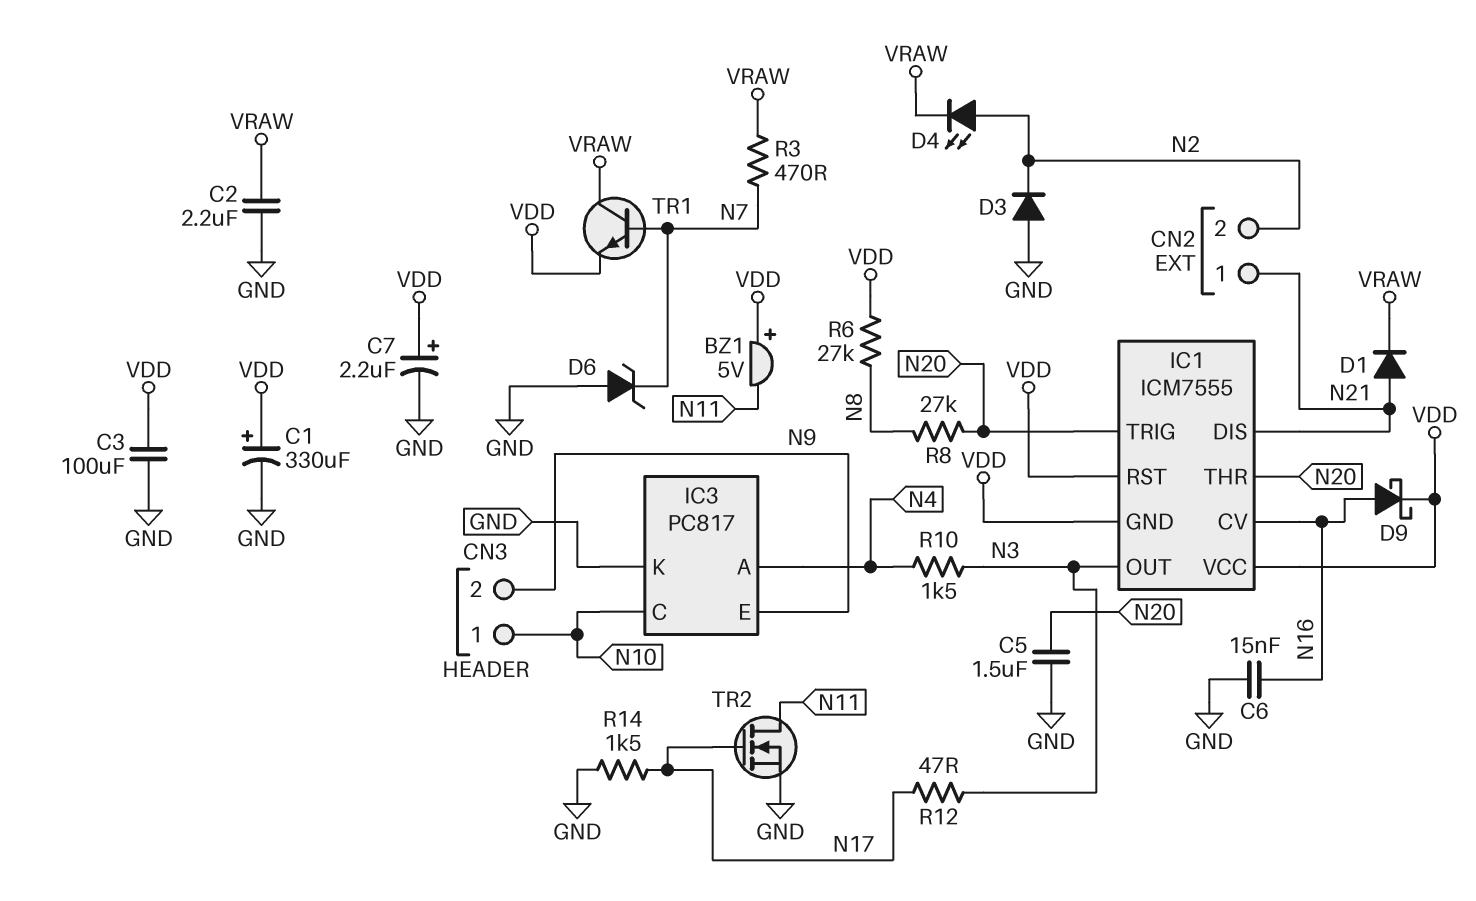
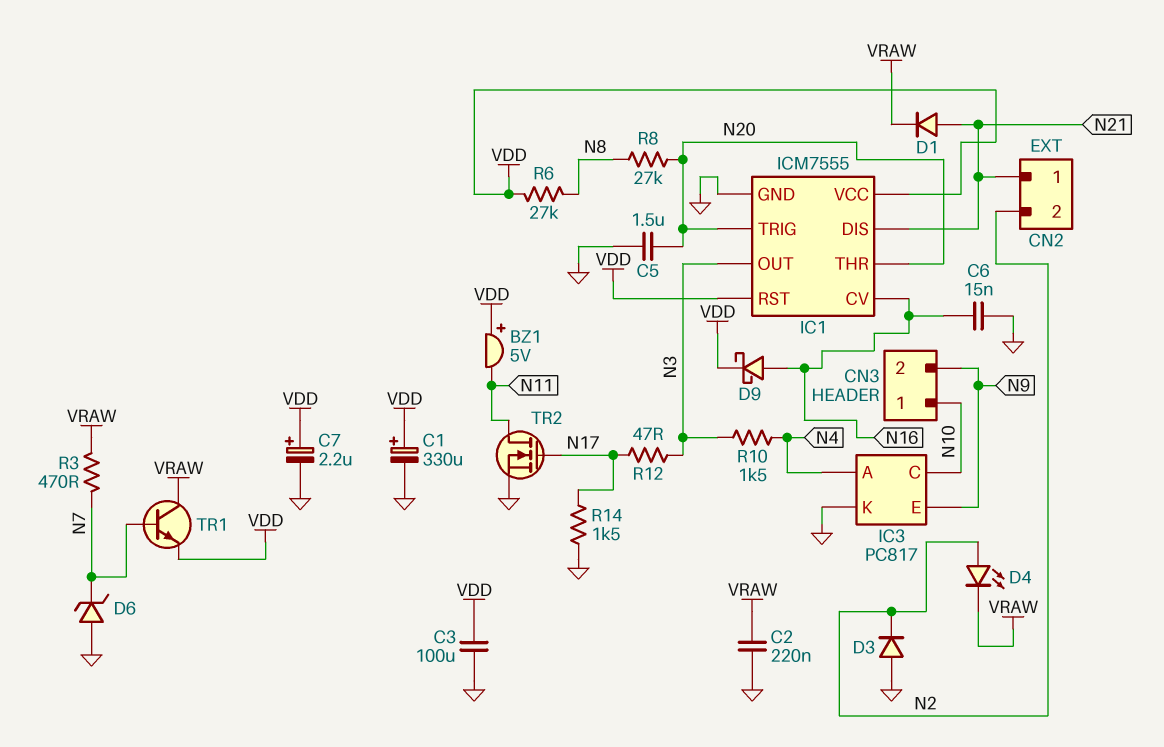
C2: 2.2uF (GND, VRAW) -> 220nF (GND, VRAW)
IC1 pin GND: VDD -> GND

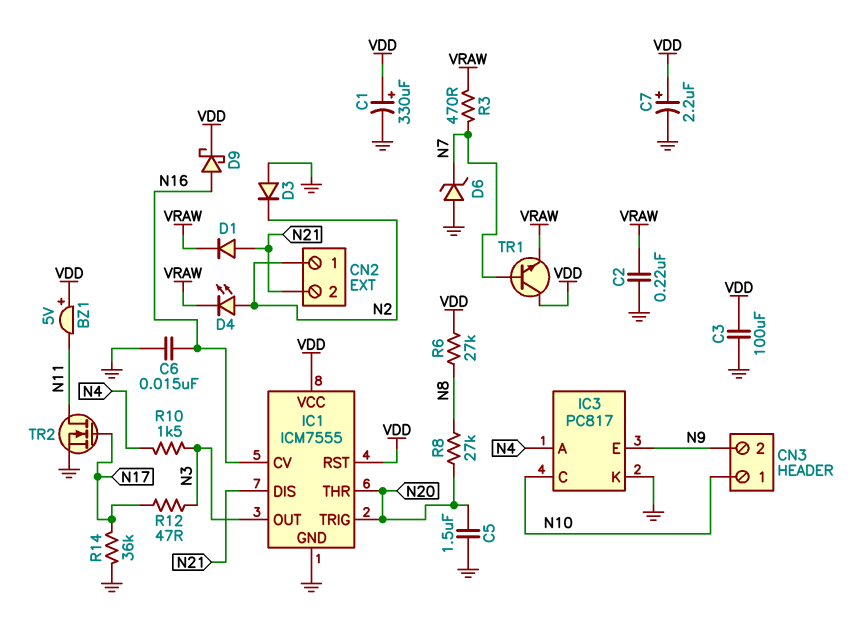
CN2 pin 1: N21 -> N2
CN2 pin 2: N2 -> N21
R14: 1.5k (GND, N17) -> 36k (GND, N17)
TR1: NPN (B N7, C VRAW, E VDD) -> NPN (B N7, C VDD, E VRAW)

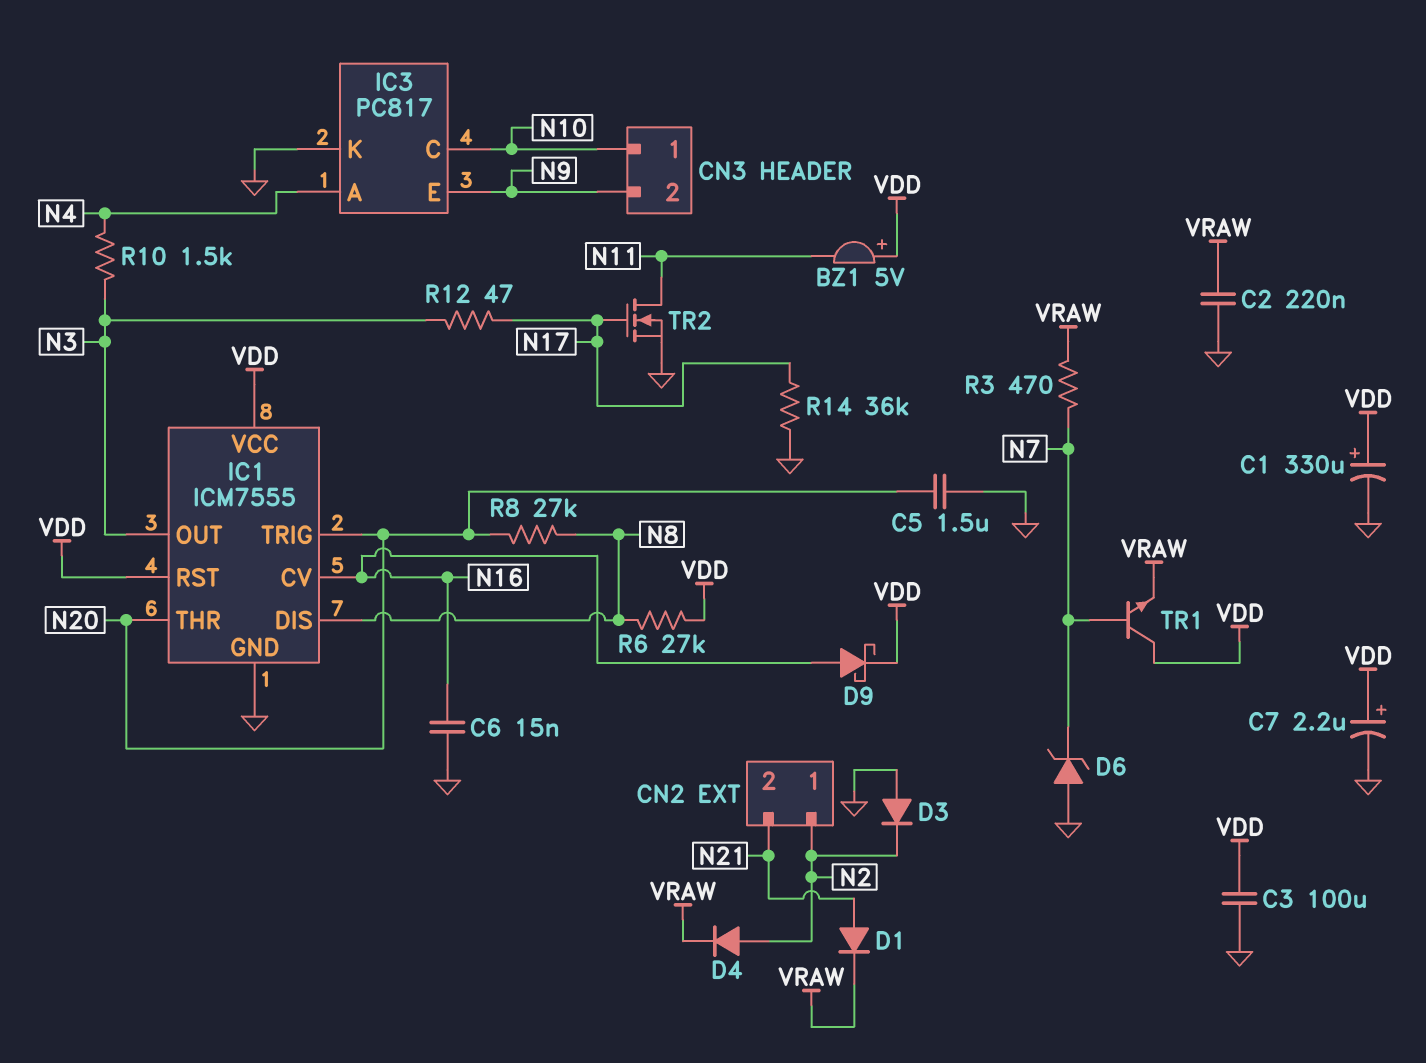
D4: LED (A N2, K VRAW) -> diode (A N2, K VRAW)
IC1 pin DIS: N21 -> N8

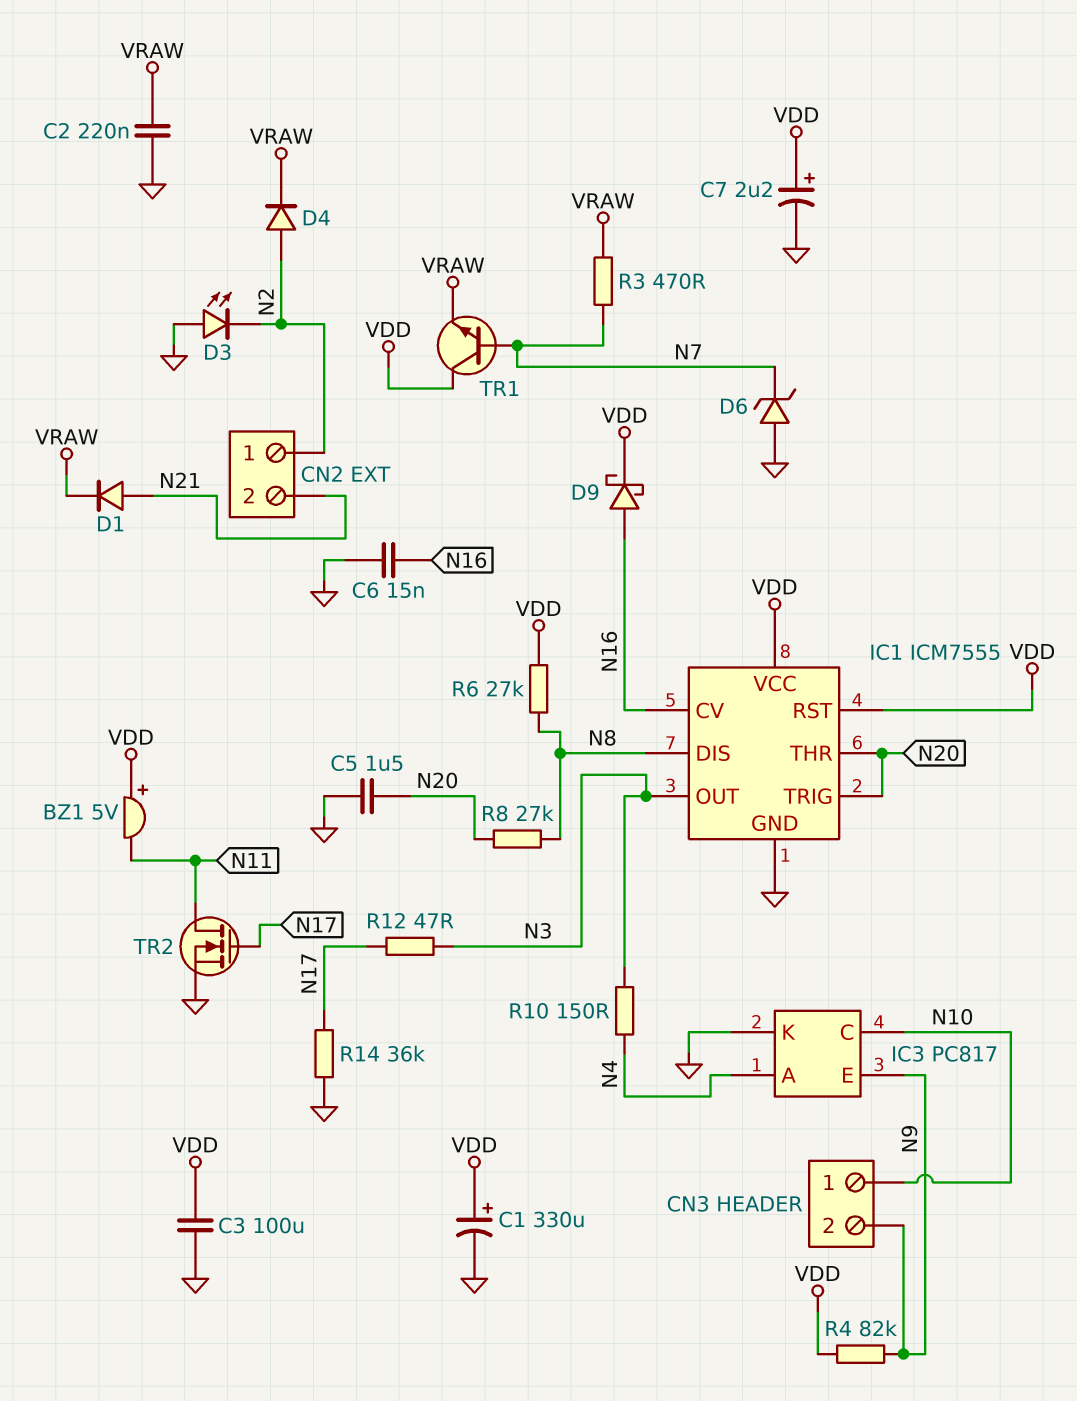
D3: diode (A GND, K N2) -> LED (A GND, K N2)
R4: none -> 82k (N9, VDD)
R10: 1.5k (N3, N4) -> 150 (N3, N4)

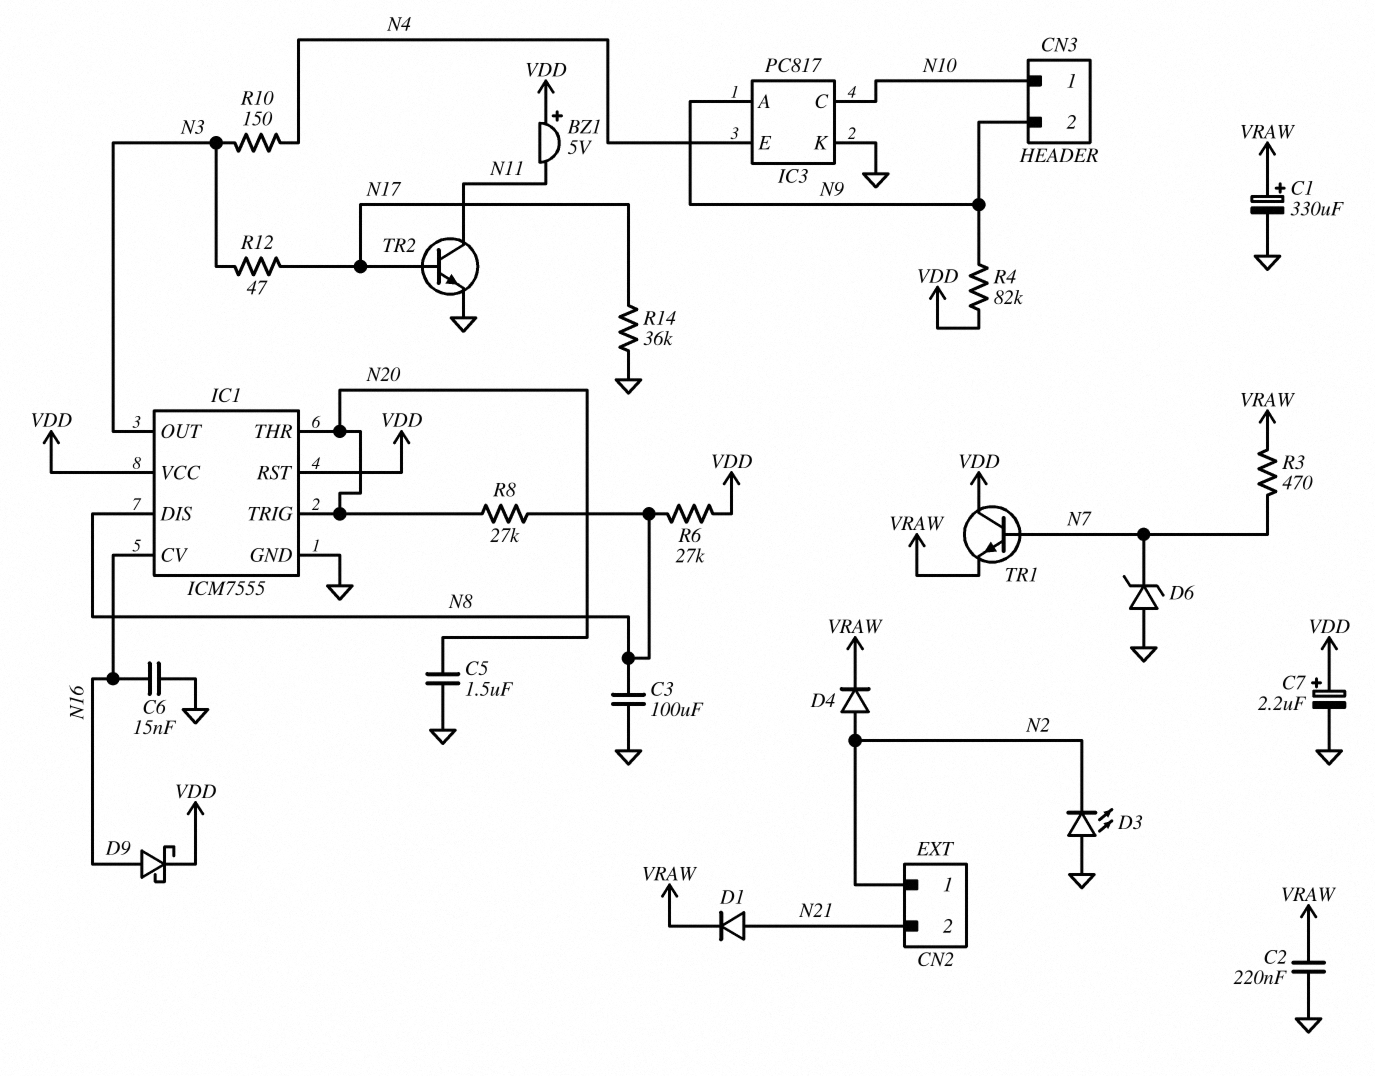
C1: 330uF (plus VDD, minus GND) -> 330uF (plus VRAW, minus GND)
C3: 100uF (GND, VDD) -> 100uF (GND, N8)
IC3 pin A: N4 -> N9
IC3 pin E: N9 -> N4
TR2: NMOS (G N17, D N11, S GND) -> NPN (B N17, C N11, E GND)

